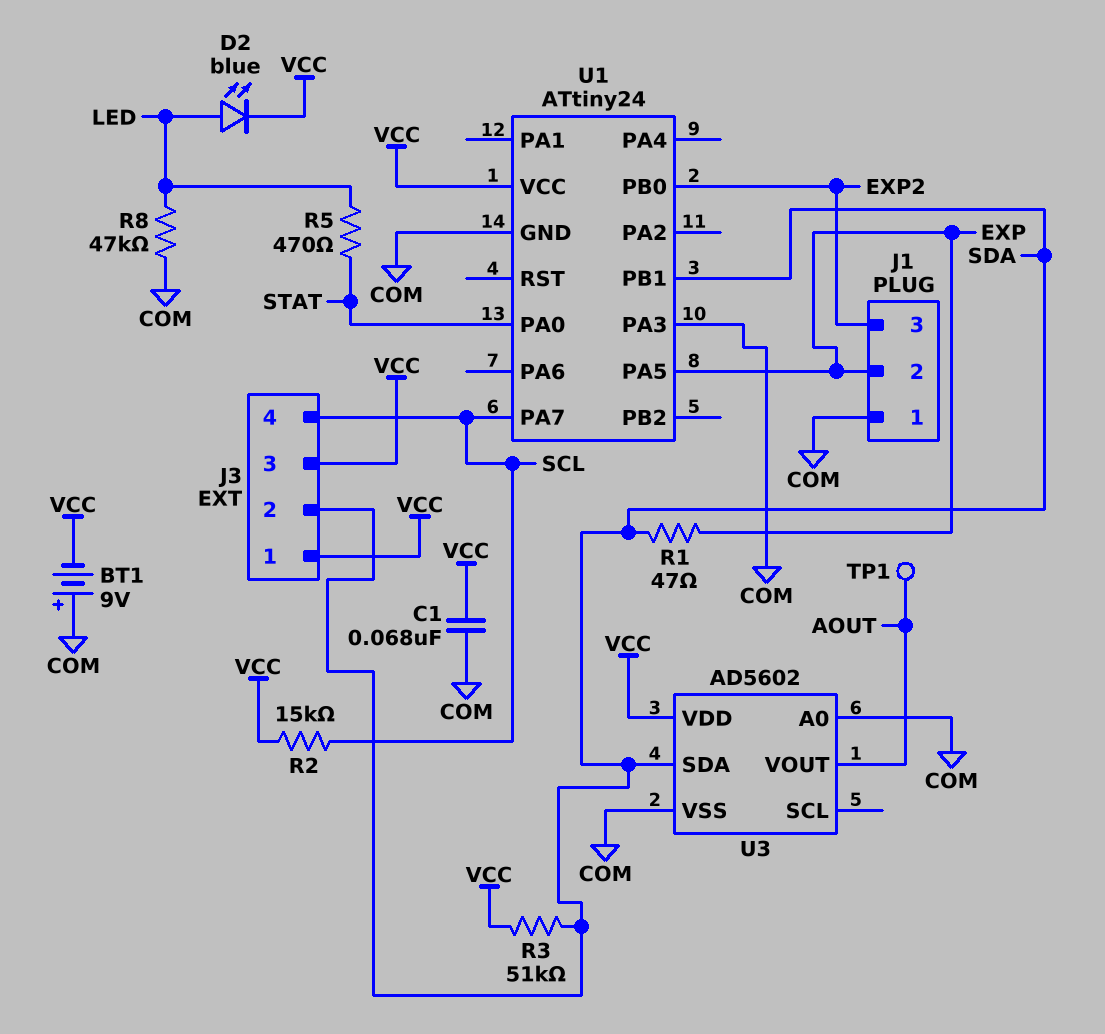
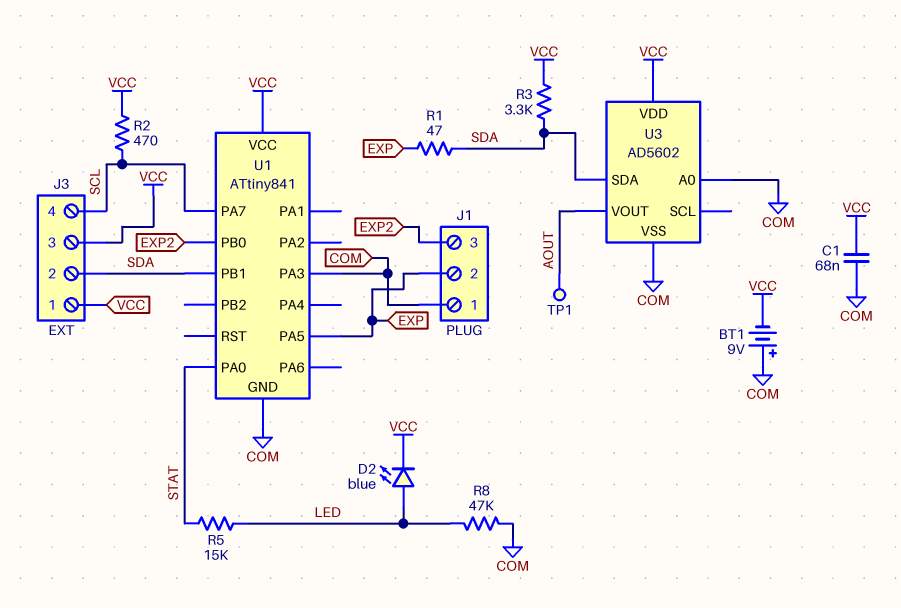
R2: 15k (SCL, VCC) -> 470 (SCL, VCC)
R3: 51k (SDA, VCC) -> 3.3k (SDA, VCC)
R5: 470 (LED, STAT) -> 15k (LED, STAT)
U1: ATtiny24 -> ATtiny841

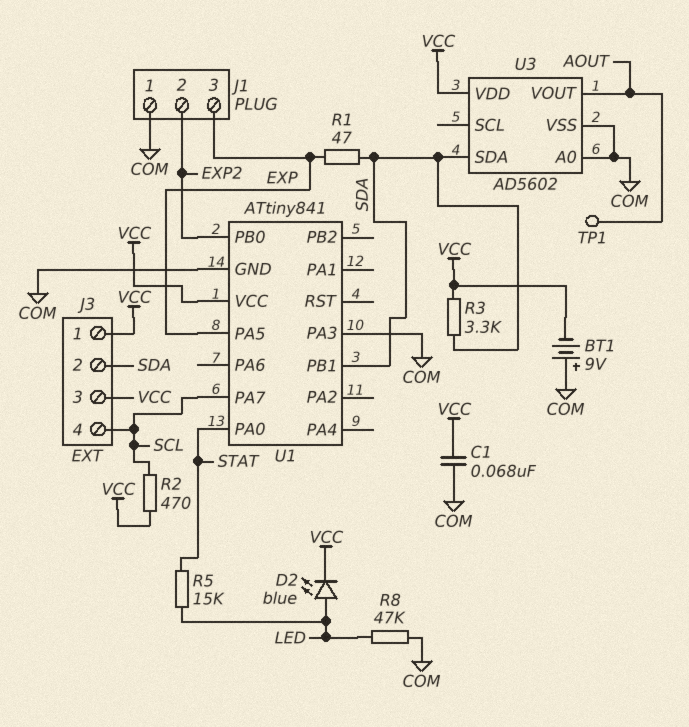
J1 pin 2: EXP -> EXP2
J1 pin 3: EXP2 -> EXP

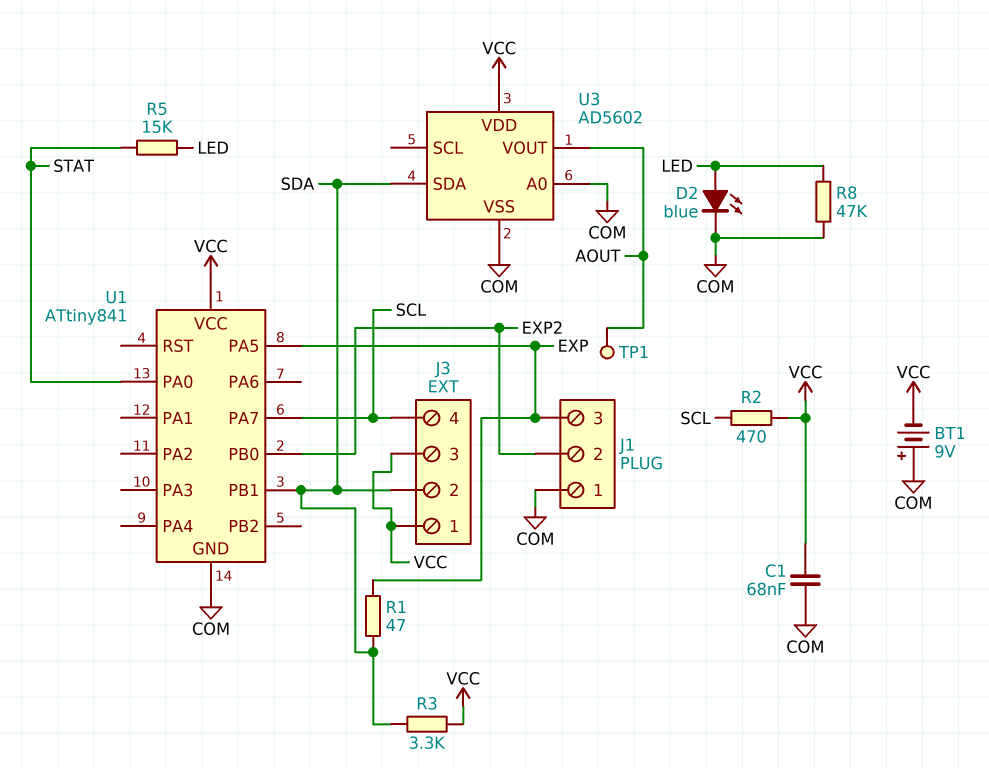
D2: LED blue (A LED, K VCC) -> LED blue (A LED, K COM)
U1 pin PA3: COM -> none

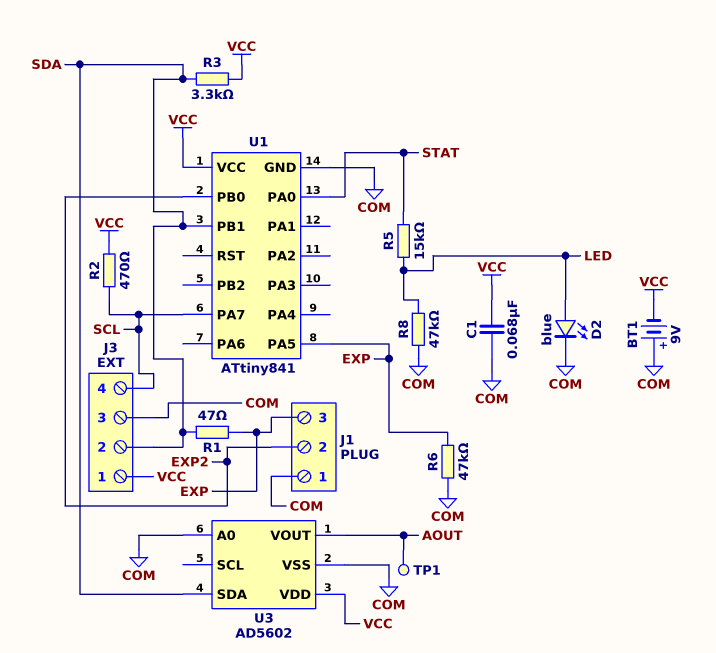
J3 pin 3: VCC -> COM
R6: none -> 47k (COM, EXP)

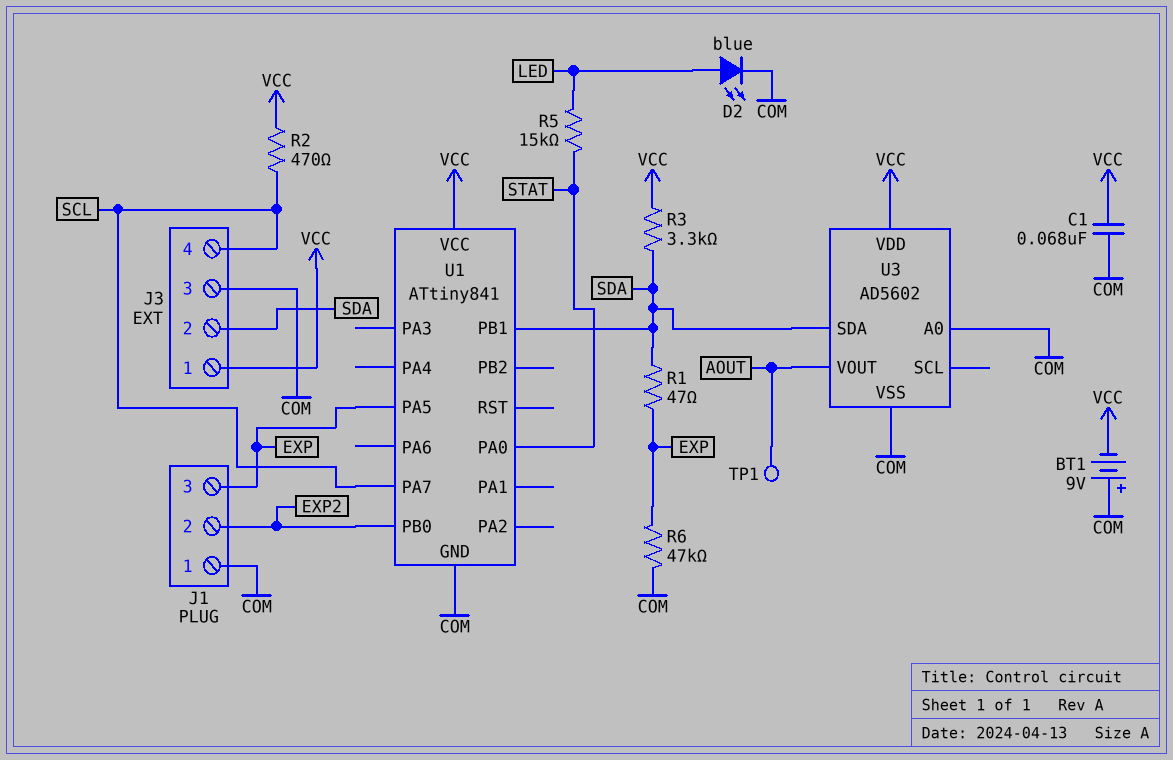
R8: 47k (COM, LED) -> none

